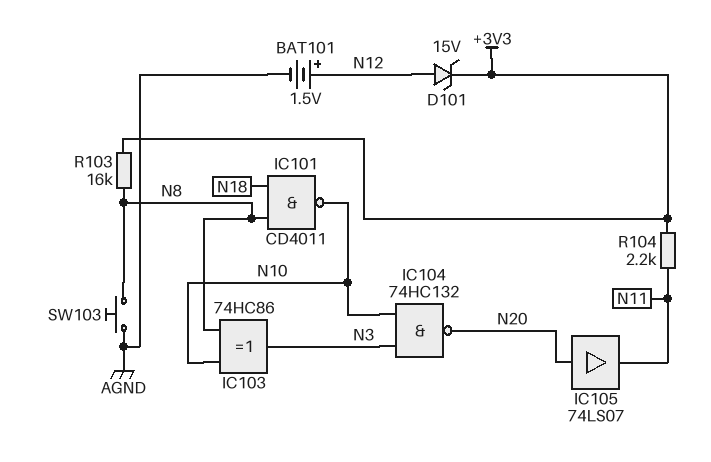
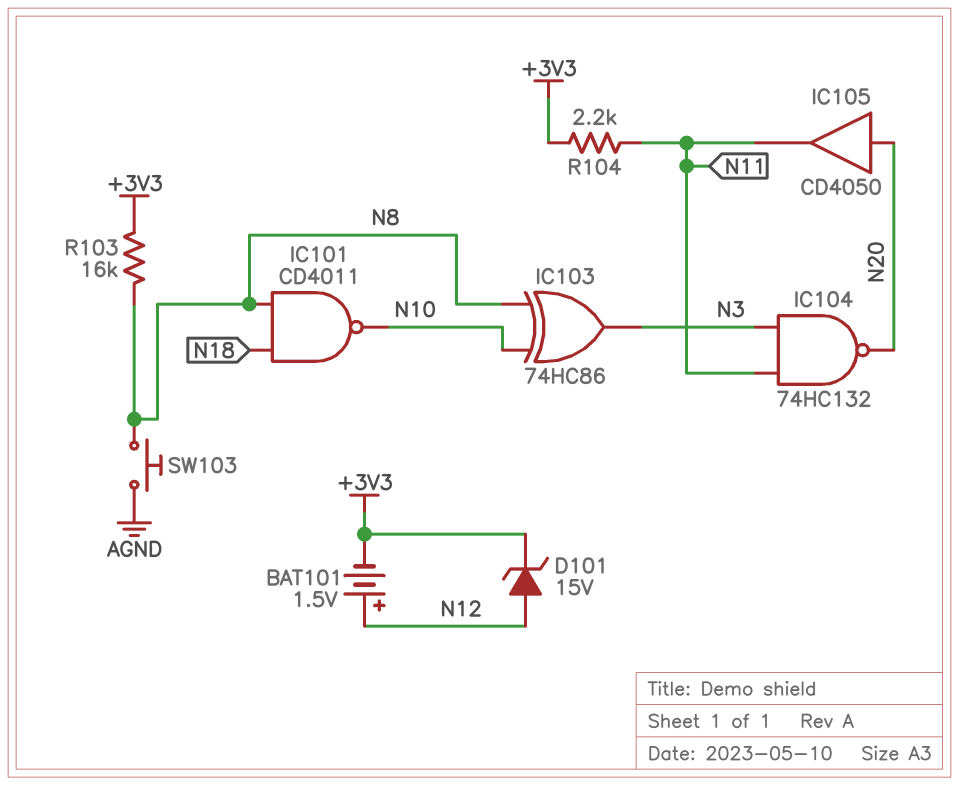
BAT101: 1.5V (plus N12, minus AGND) -> 1.5V (plus N12, minus +3V3)
IC104: NAND 74HC132 (in N3, in N10, out N20) -> NAND 74HC132 (in N3, in N11, out N20)
IC105: buffer 74LS07 (in N20, out N11) -> buffer CD4050 (in N20, out N11)

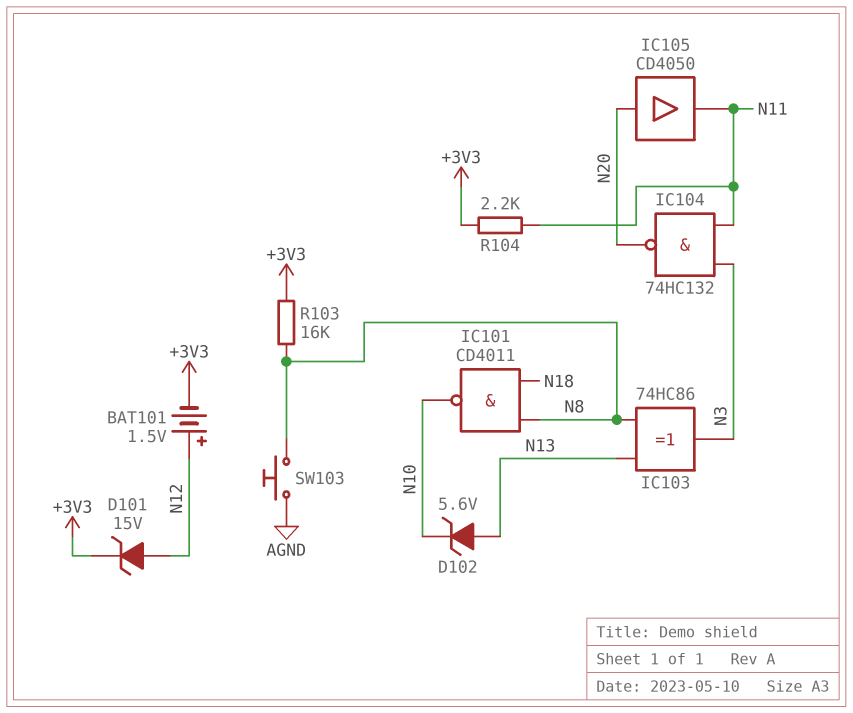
D102: none -> zener 5.6V (A N13, K N10)
IC103: XOR 74HC86 (in N8, in N10, out N3) -> XOR 74HC86 (in N8, in N13, out N3)

